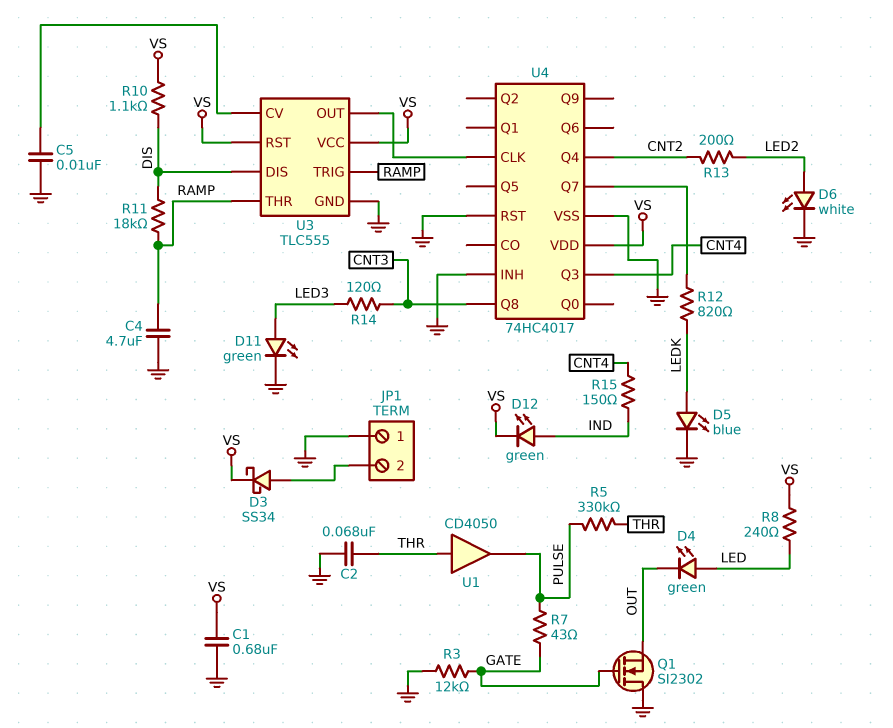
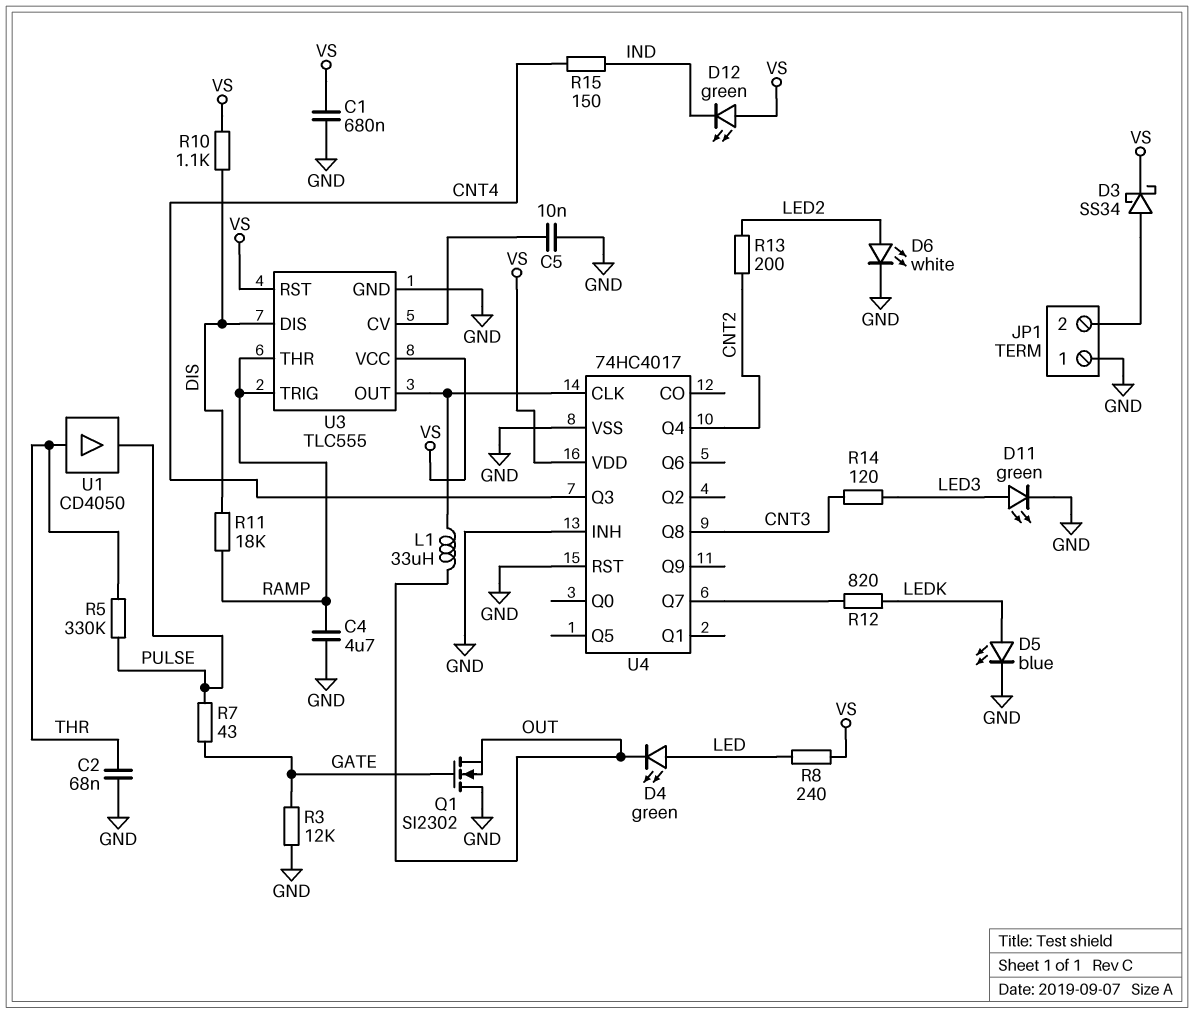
D12: LED green (A IND, K VS) -> LED green (A VS, K IND)
L1: none -> 33uH (OUT, U3/OUT)

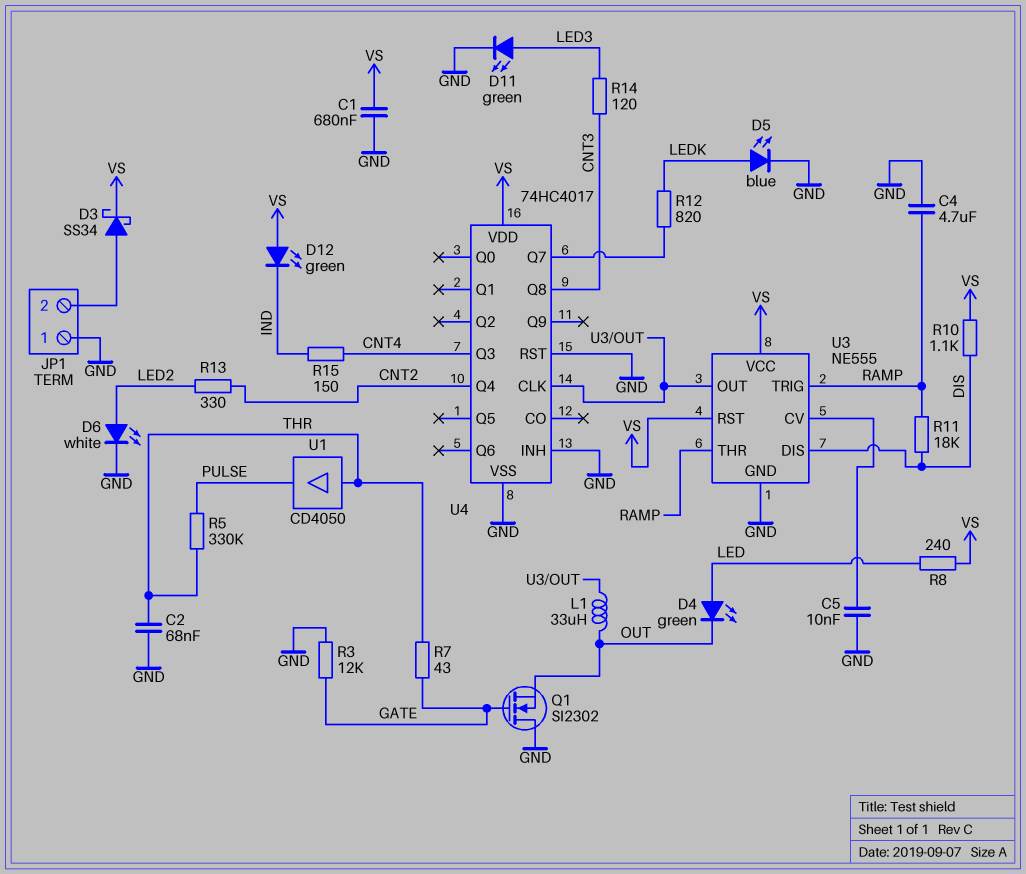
R7: 43 (GATE, PULSE) -> 43 (GATE, THR)
R13: 200 (CNT2, LED2) -> 330 (CNT2, LED2)
U3: TLC555 -> NE555

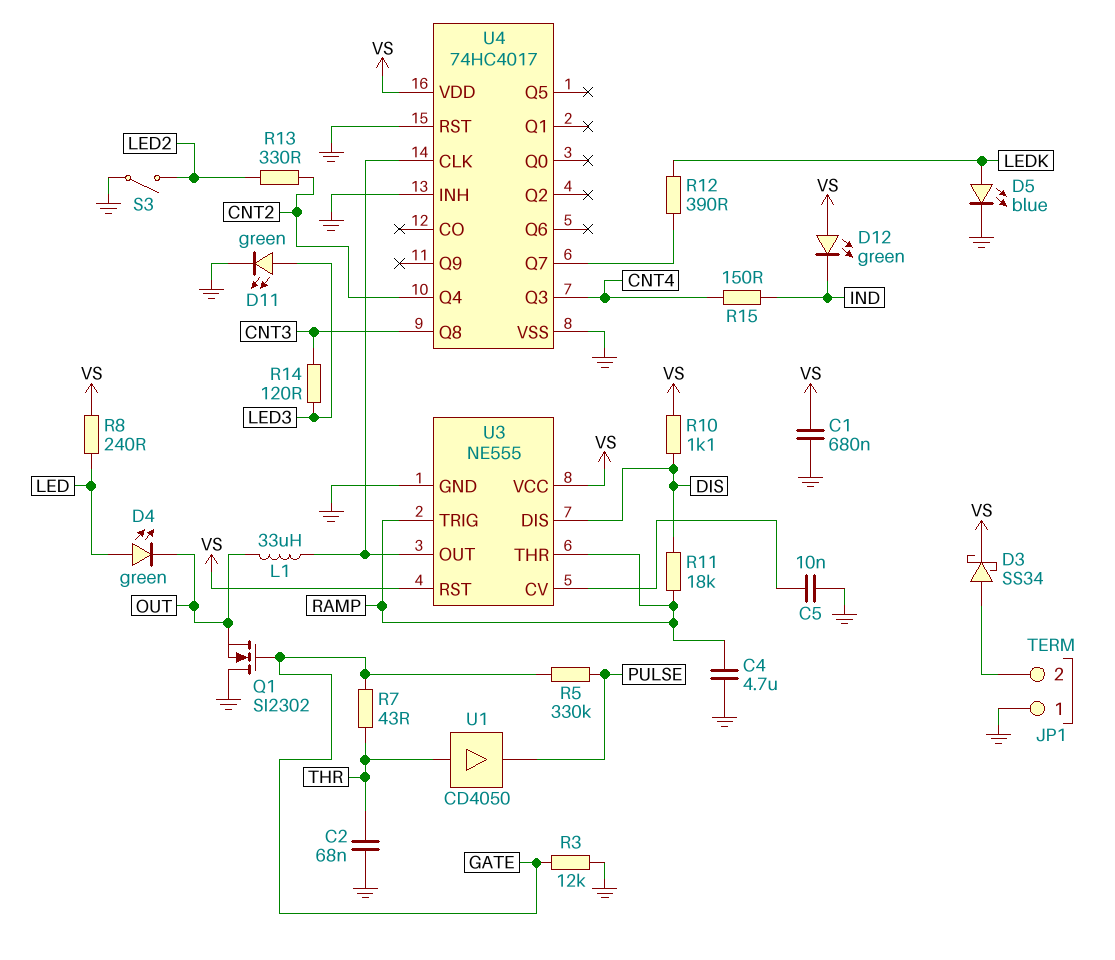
D6: LED white (A LED2, K GND) -> none
R5: 330k (PULSE, THR) -> 330k (GATE, PULSE)
R12: 820 (LEDK, U4/Q7) -> 390 (LEDK, U4/Q7)
S3: none -> switch (GND, LED2)

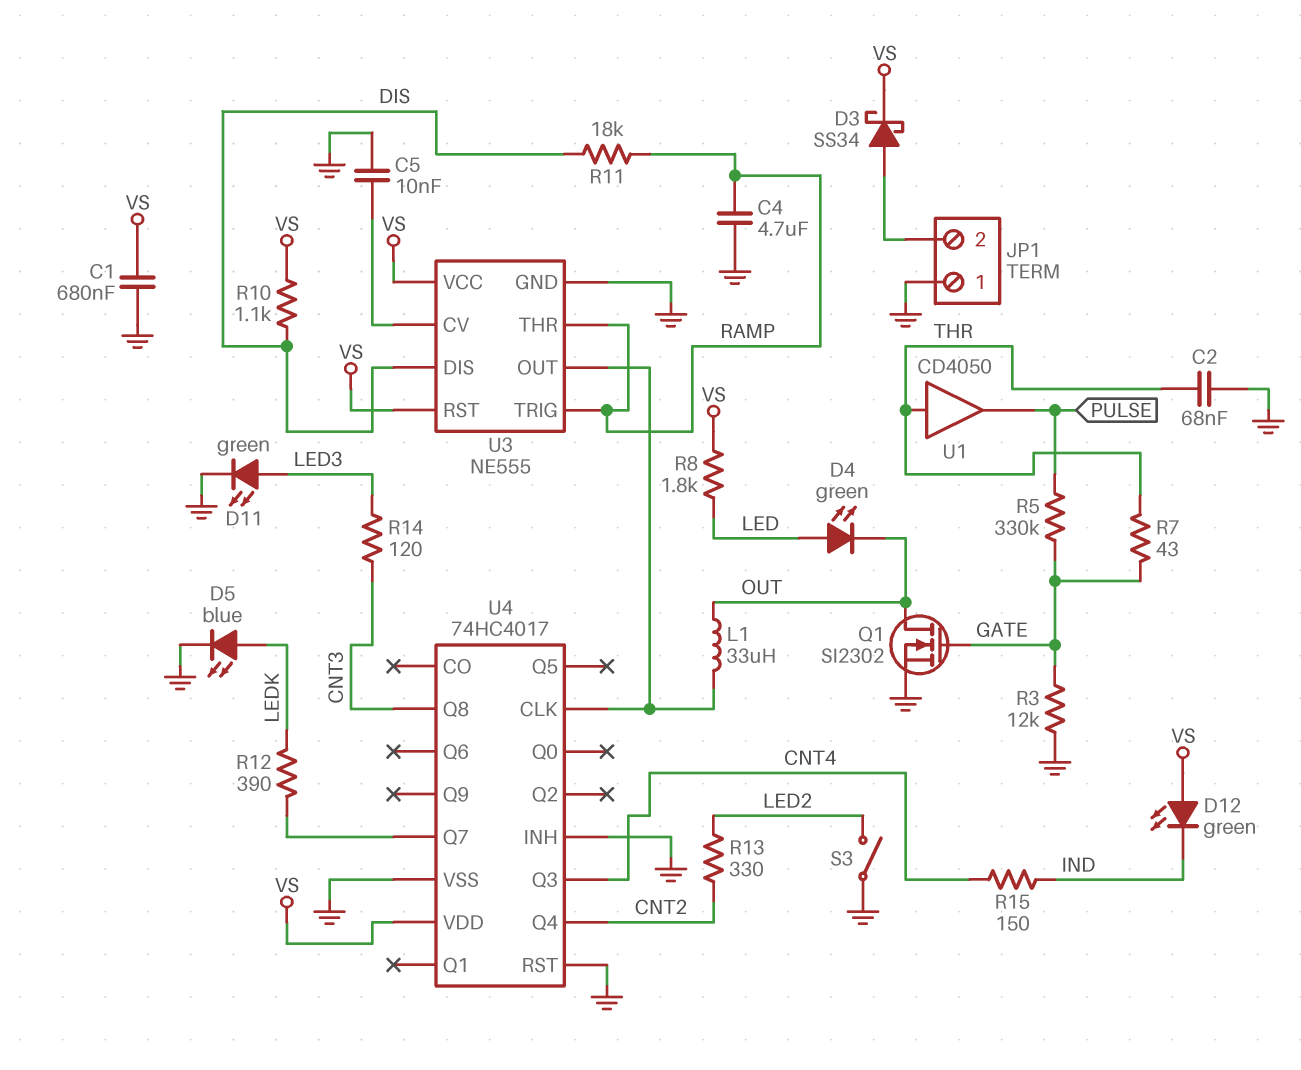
Q1: NMOS SI2302 (G GATE, D GND, S OUT) -> NMOS SI2302 (G GATE, D OUT, S GND)
R8: 240 (LED, VS) -> 1.8k (LED, VS)

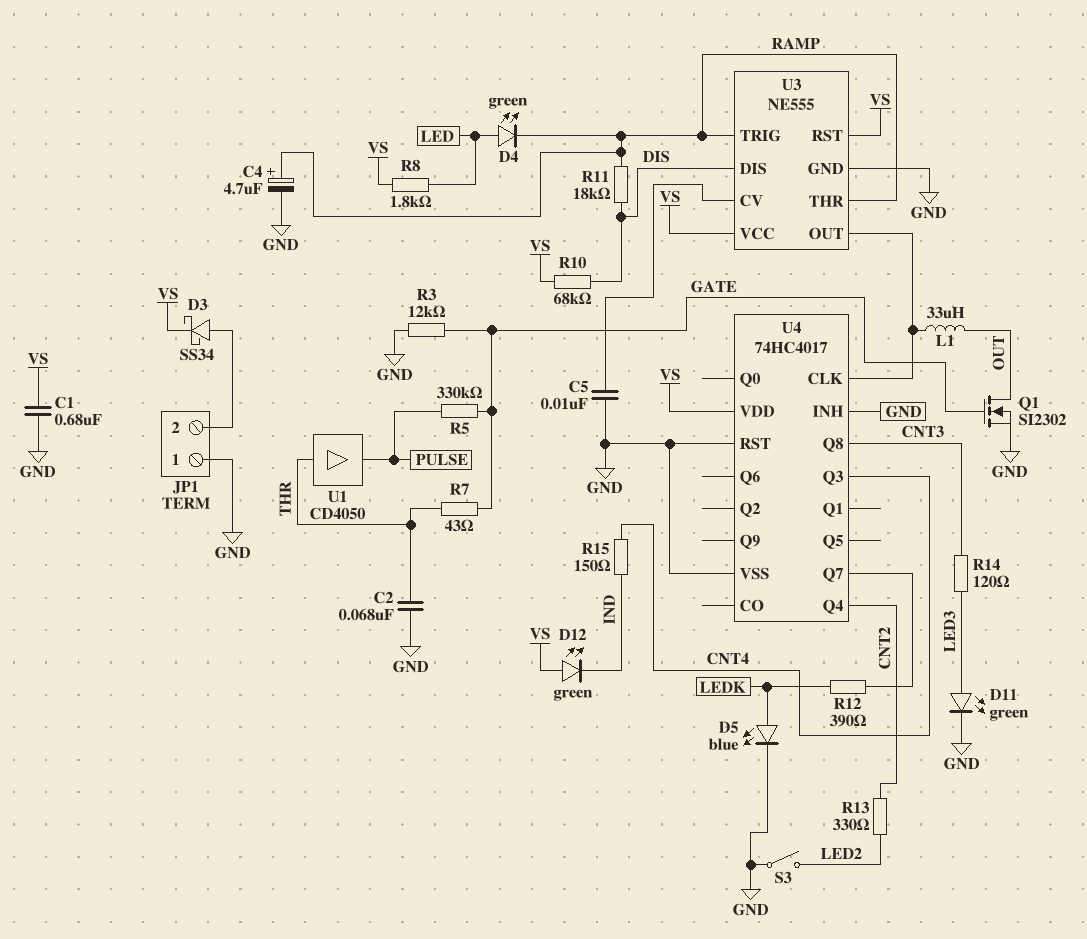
C4: 4.7uF (GND, RAMP) -> 4.7uF (plus RAMP, minus GND)
D4: LED green (A LED, K OUT) -> LED green (A LED, K RAMP)
R10: 1.1k (DIS, VS) -> 68k (DIS, VS)

